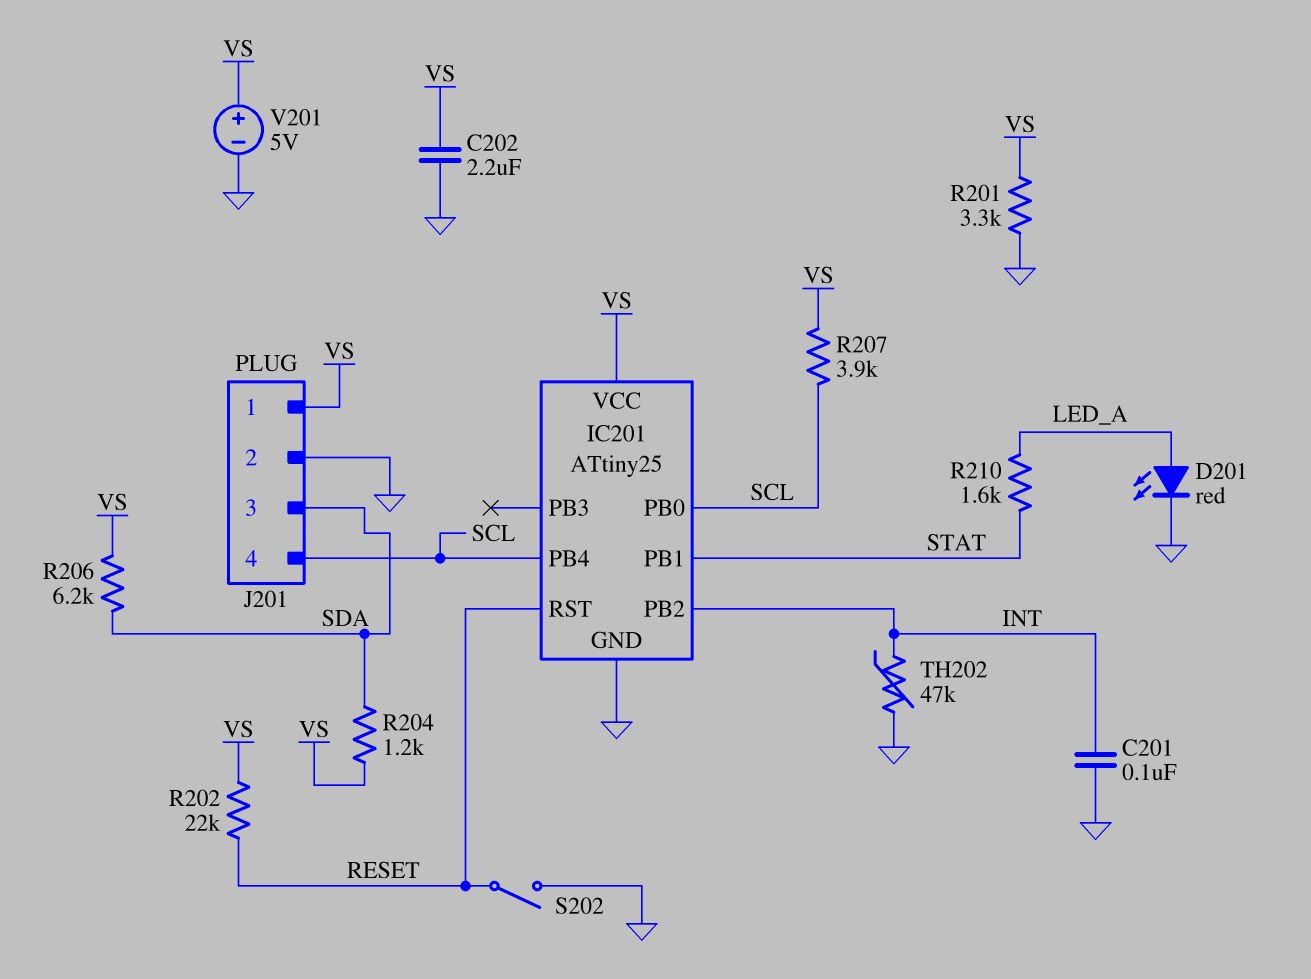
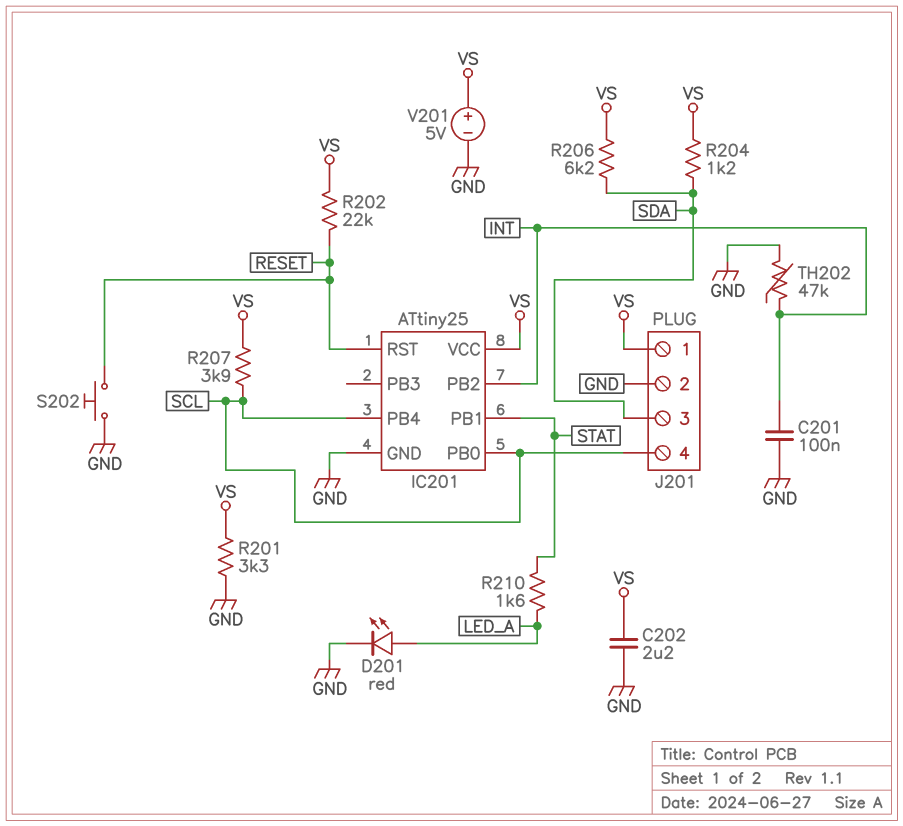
S202: switch (GND, RESET) -> button (GND, RESET)

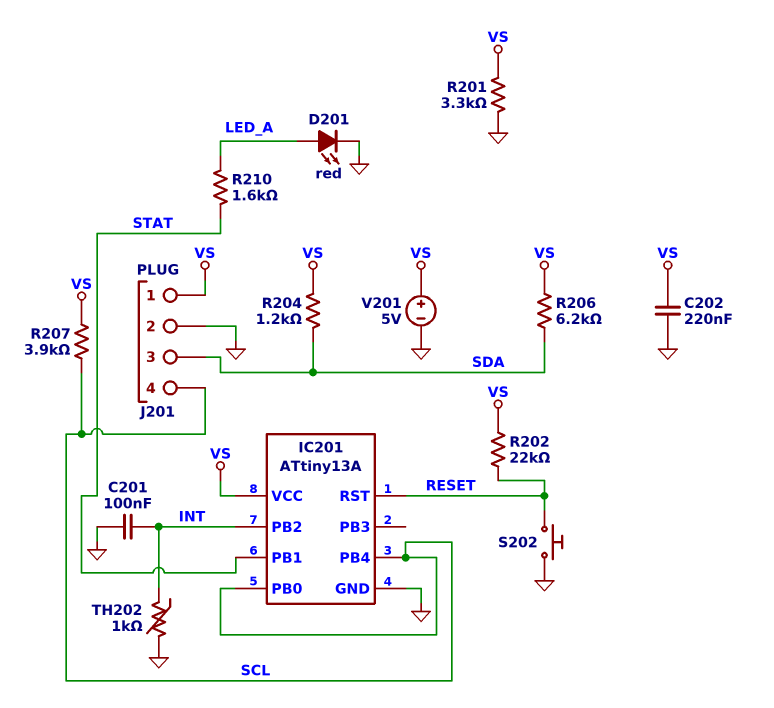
C202: 2.2uF (GND, VS) -> 220nF (GND, VS)
IC201: ATtiny25 -> ATtiny13A
TH202: 47k (GND, INT) -> 1k (GND, INT)

